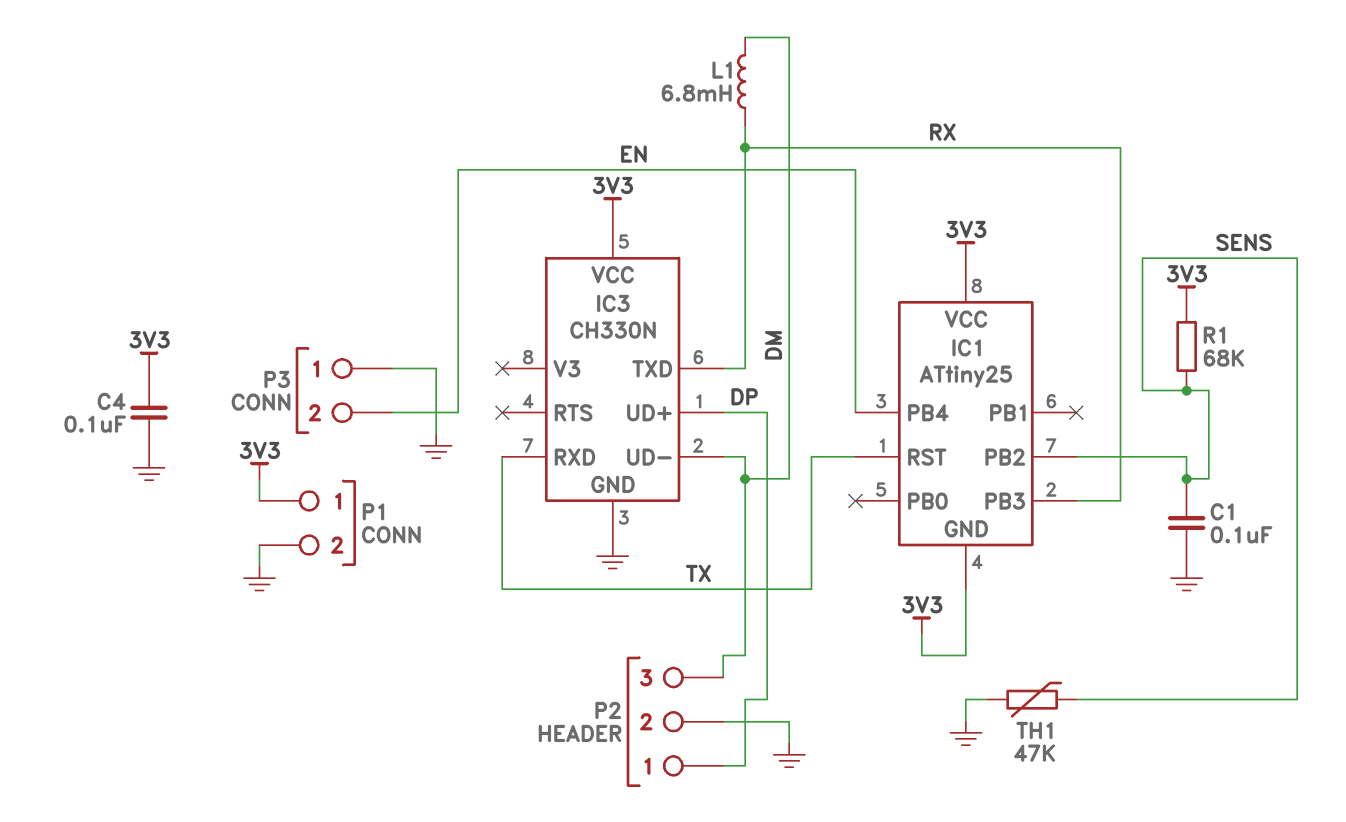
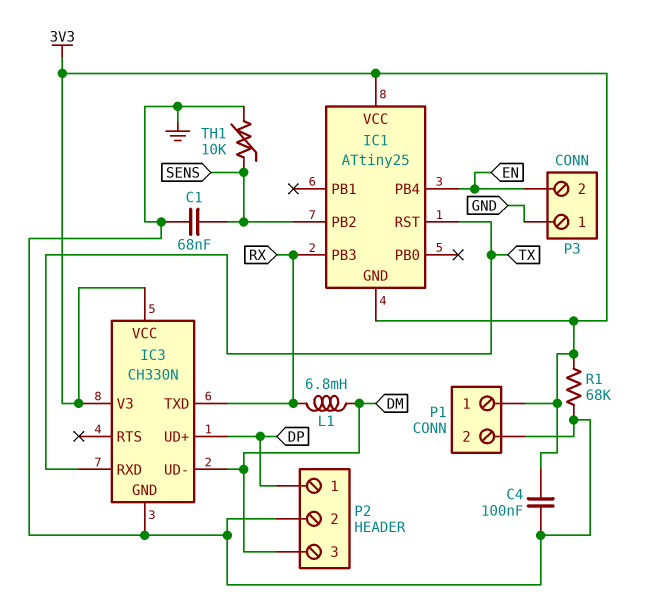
C1: 100nF (GND, SENS) -> 68nF (GND, SENS)
IC3 pin V3: none -> 3V3
R1: 68k (3V3, SENS) -> 68k (3V3, GND)
TH1: 47k (GND, SENS) -> 10k (GND, SENS)

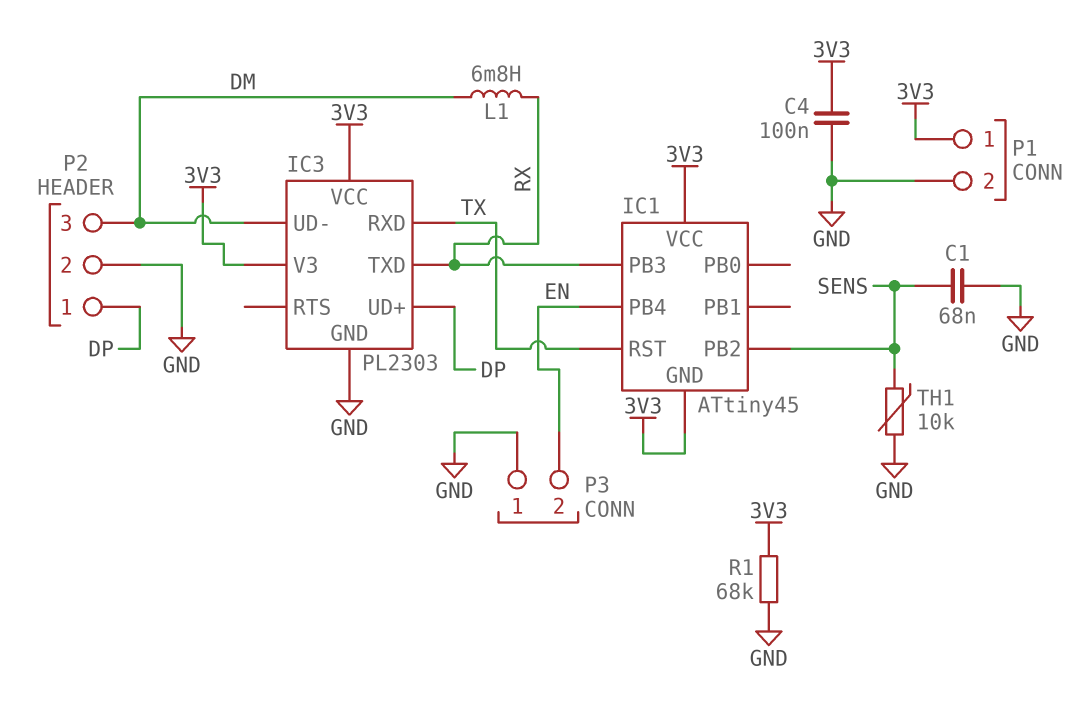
IC1: ATtiny25 -> ATtiny45
IC3: CH330N -> PL2303

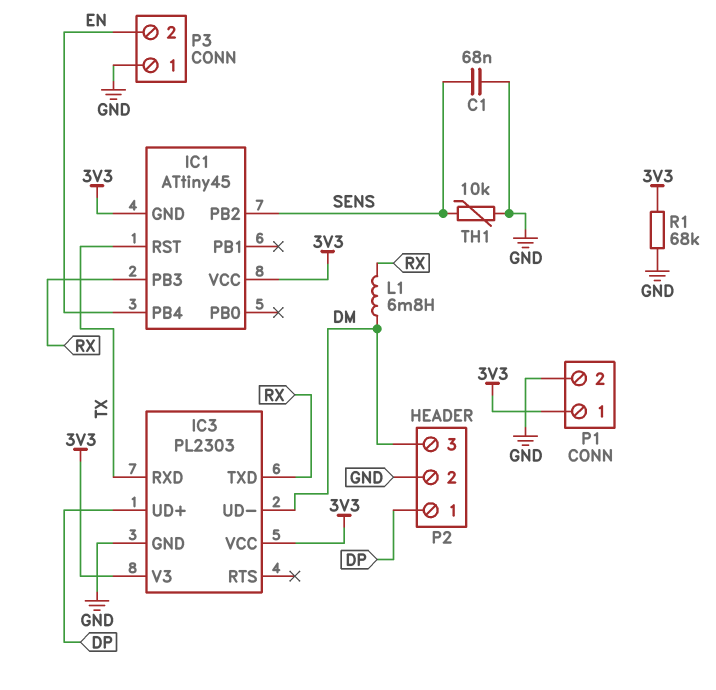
C4: 100nF (3V3, GND) -> none

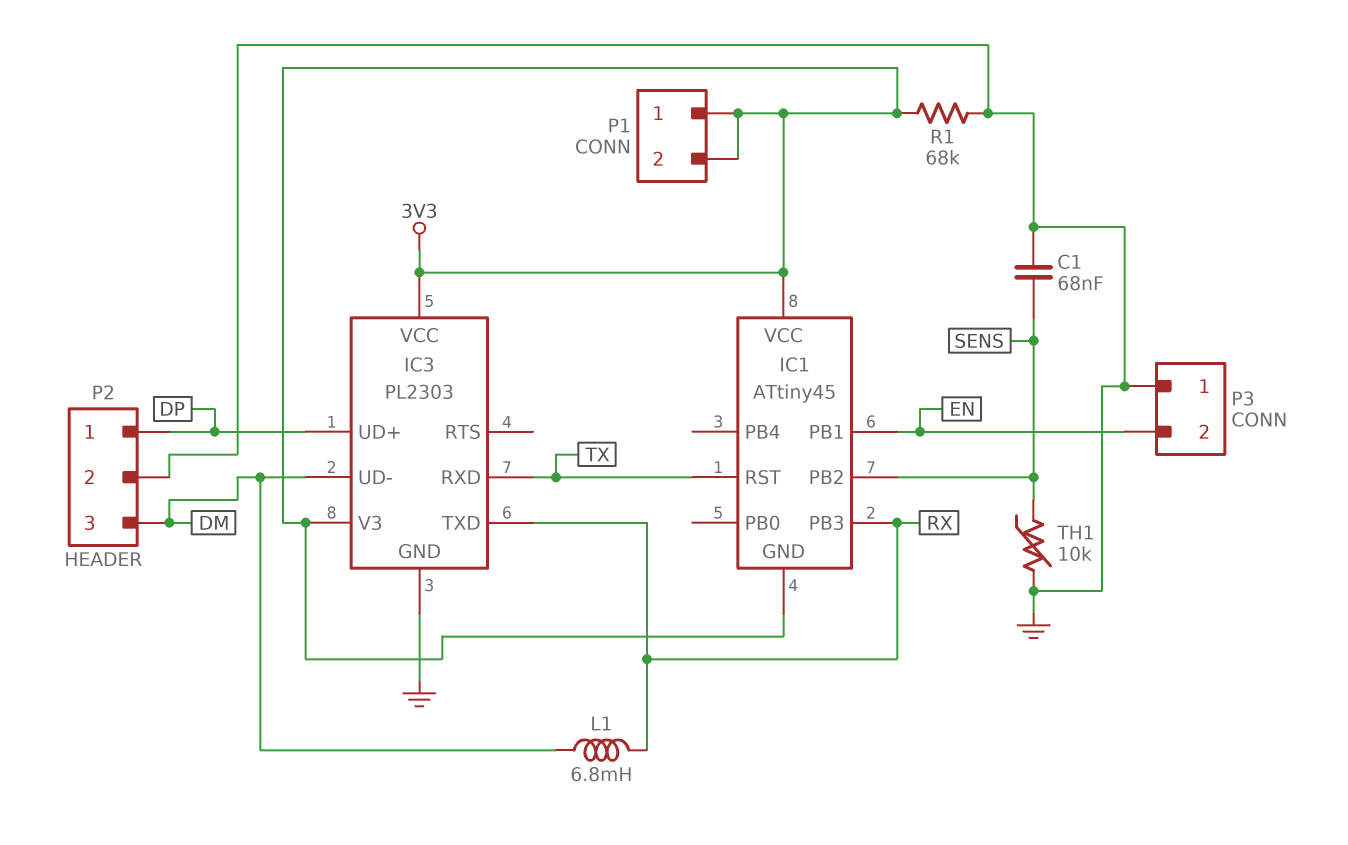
IC1 pin PB1: none -> EN
IC1 pin PB4: EN -> none
P1 pin 2: GND -> 3V3

